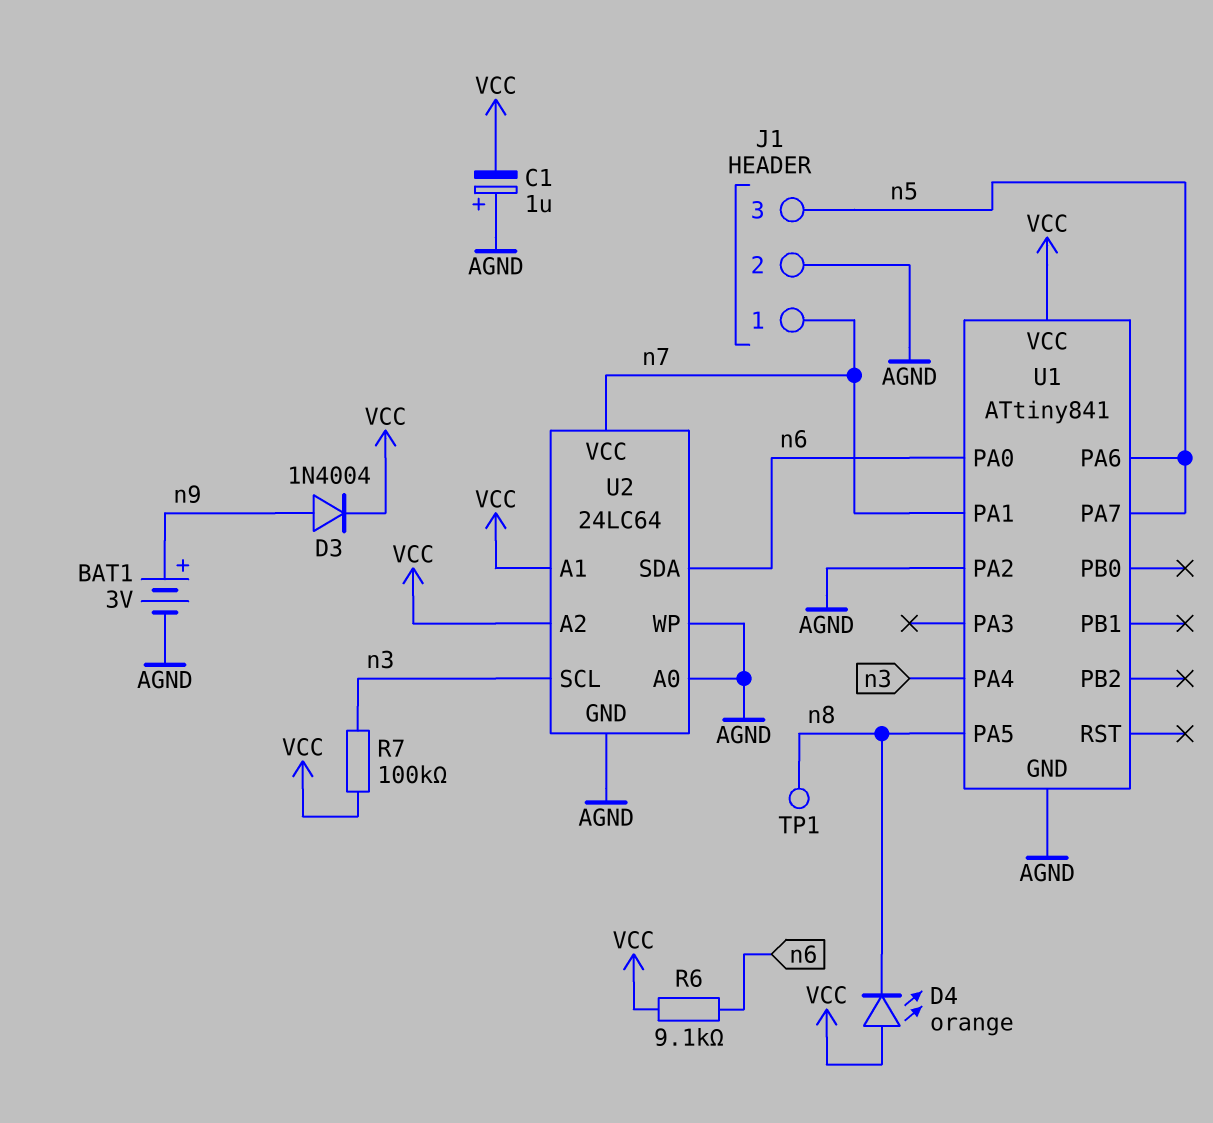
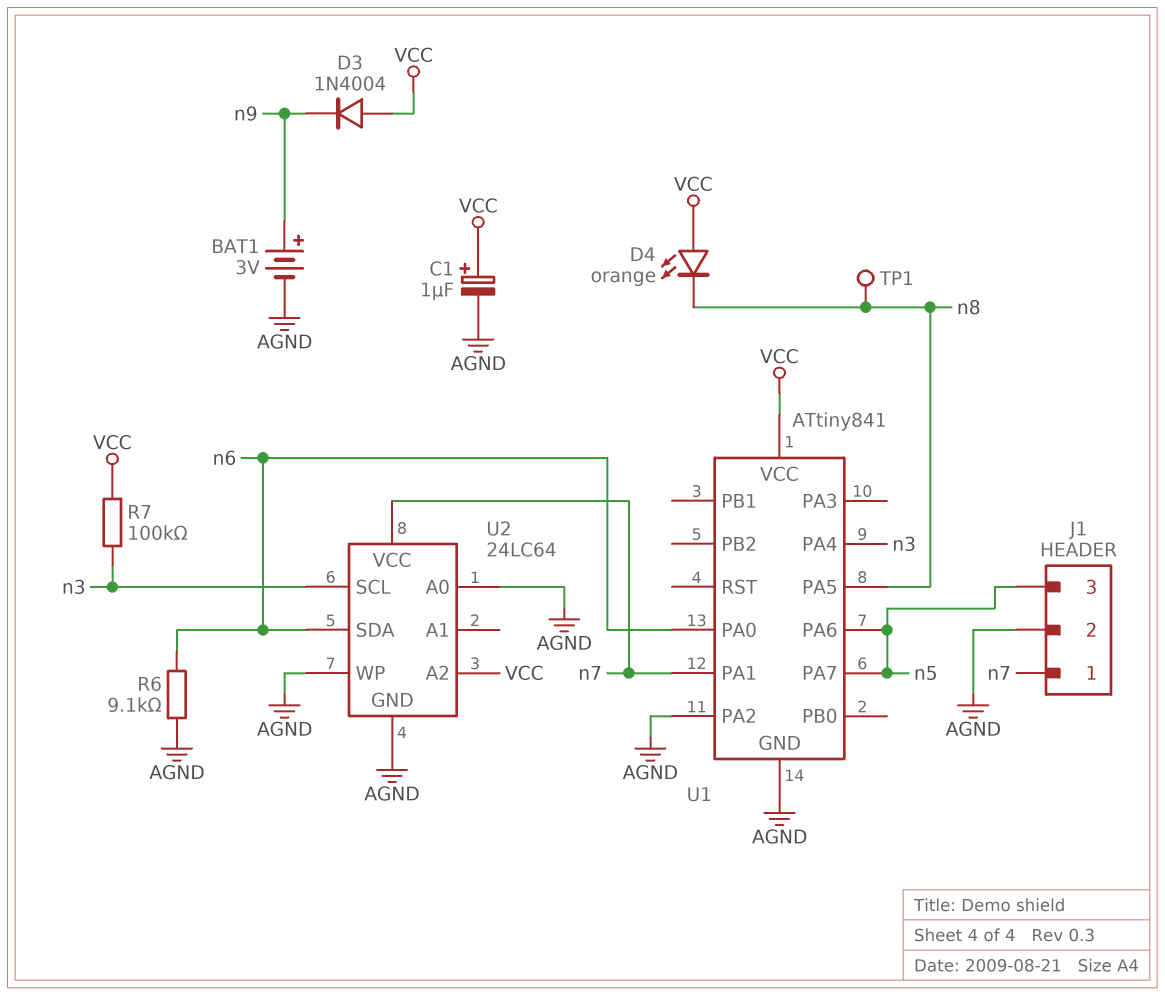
C1: 1uF (plus AGND, minus VCC) -> 1uF (plus VCC, minus AGND)
D3: diode 1N4004 (A n9, K VCC) -> diode 1N4004 (A VCC, K n9)
R6: 9.1k (VCC, n6) -> 9.1k (AGND, n6)
U2 pin A1: VCC -> none

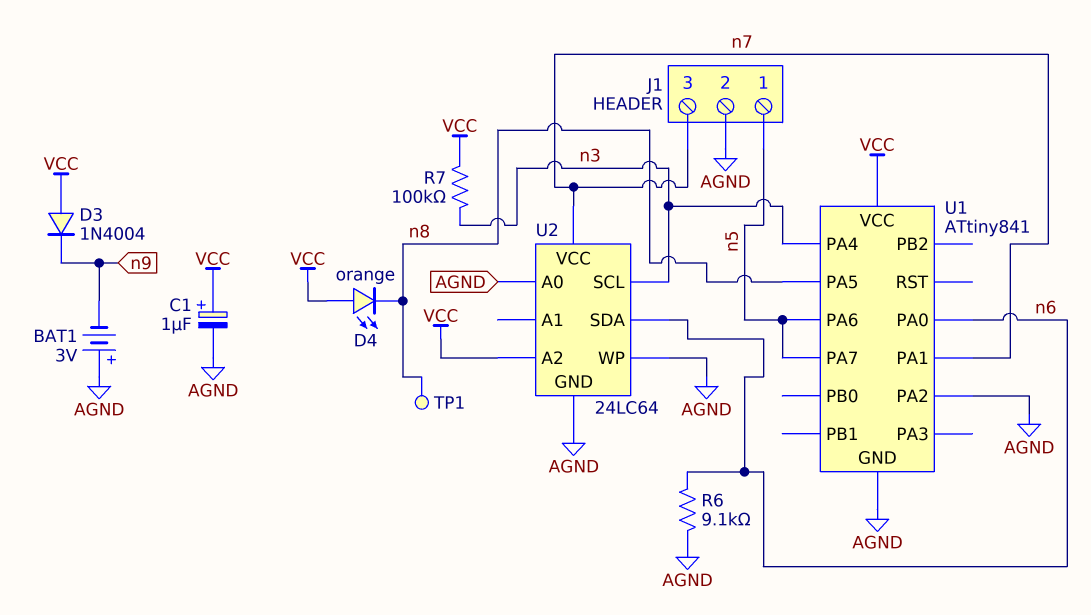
BAT1: 3V (plus n9, minus AGND) -> 3V (plus AGND, minus n9)
J1 pin 1: n7 -> n5
J1 pin 3: n5 -> n7

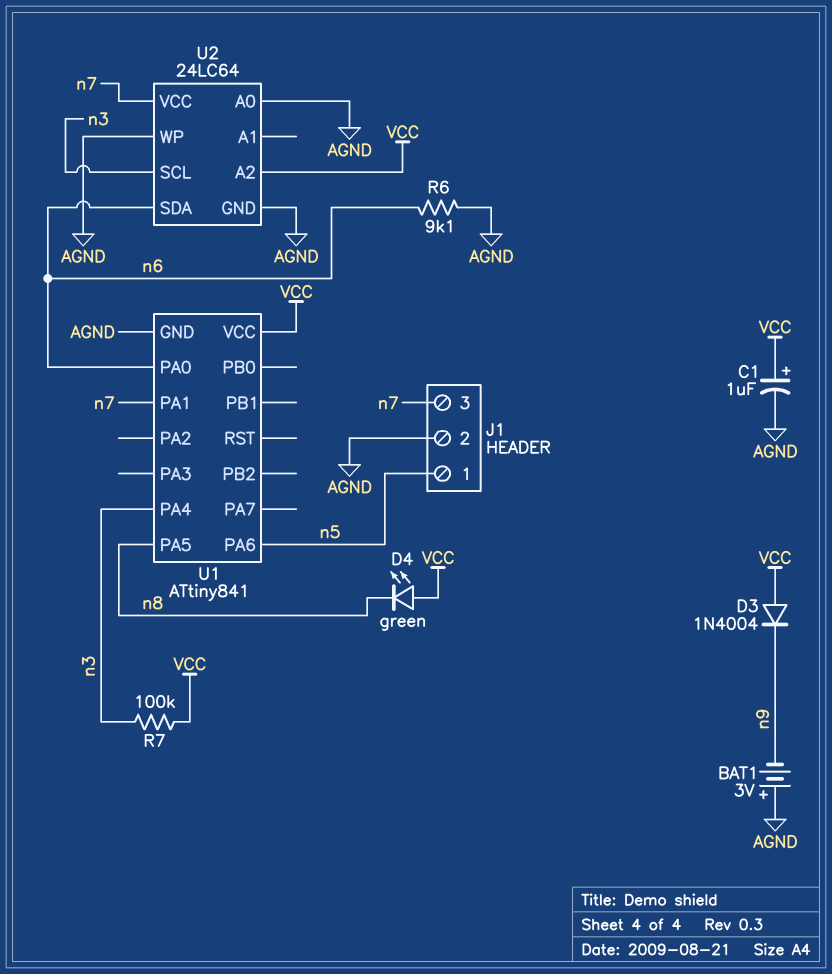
D4: LED orange (A VCC, K n8) -> LED green (A VCC, K n8)
TP1: test point (n8) -> none
U1 pin PA2: AGND -> none
U1 pin PA7: n5 -> none

